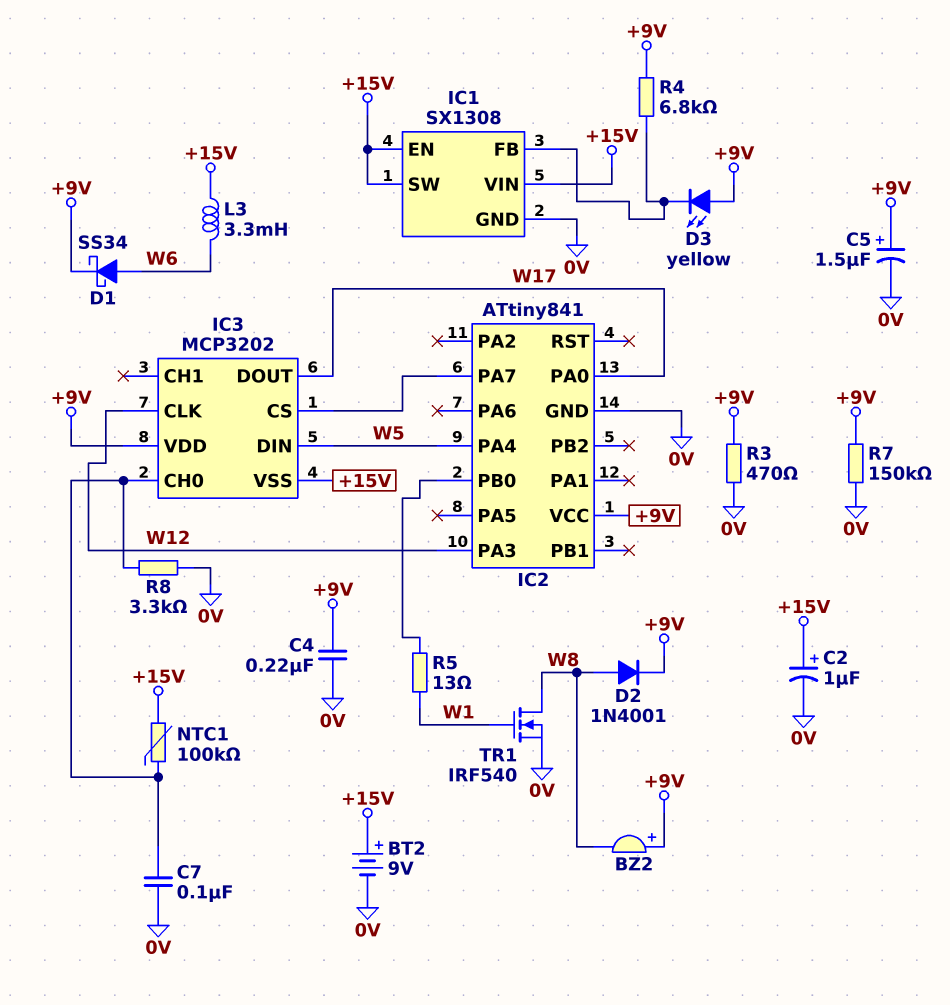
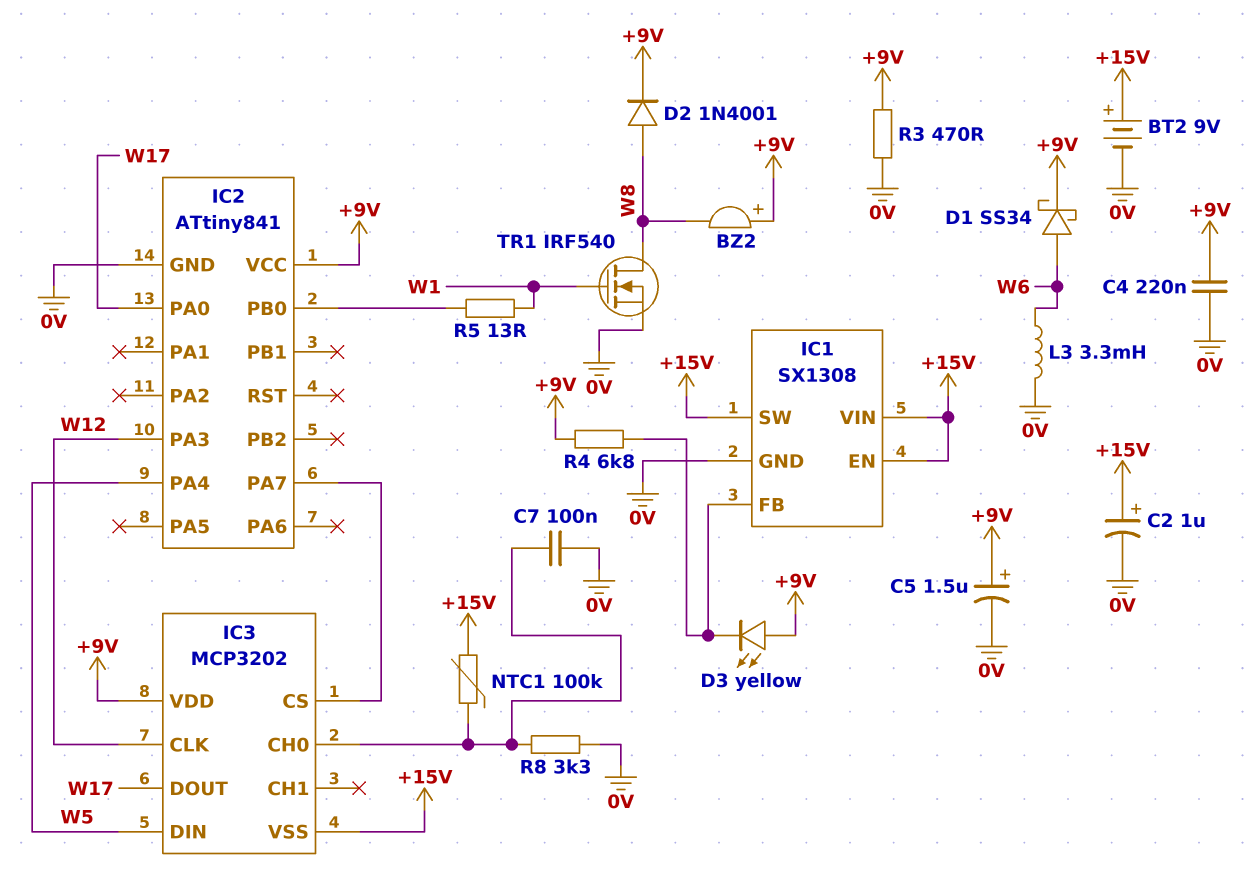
L3: 3.3mH (+15V, W6) -> 3.3mH (0V, W6)
R7: 150k (+9V, 0V) -> none

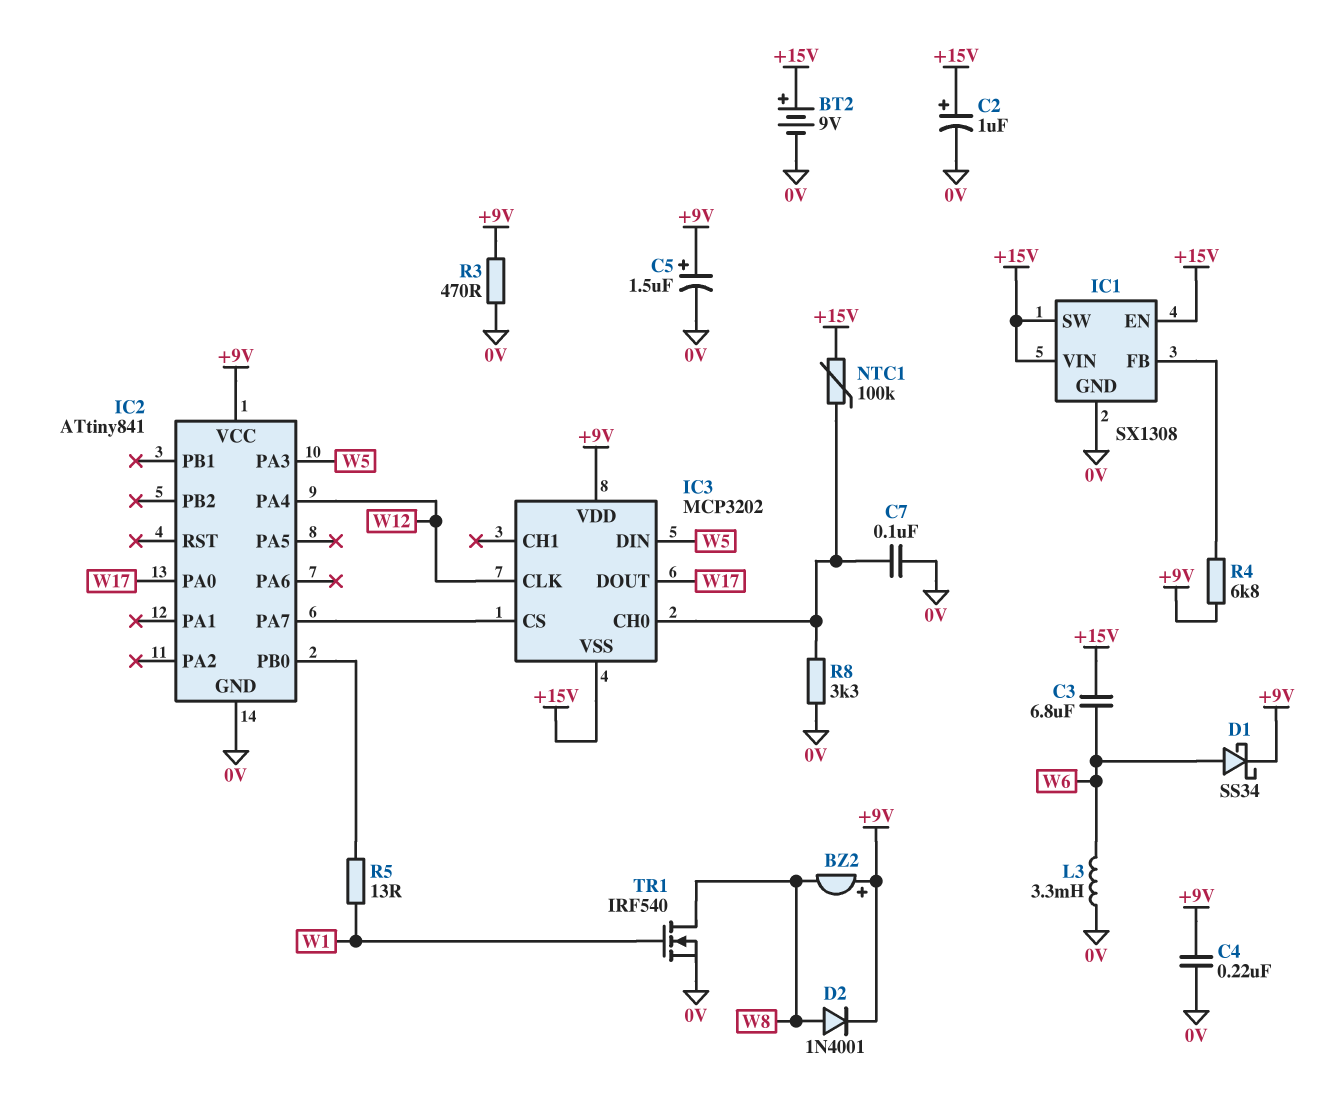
C3: none -> 6.8uF (+15V, W6)
D3: LED yellow (A +9V, K IC1/FB) -> none
IC2 pin PA3: W12 -> W5
IC2 pin PA4: W5 -> W12

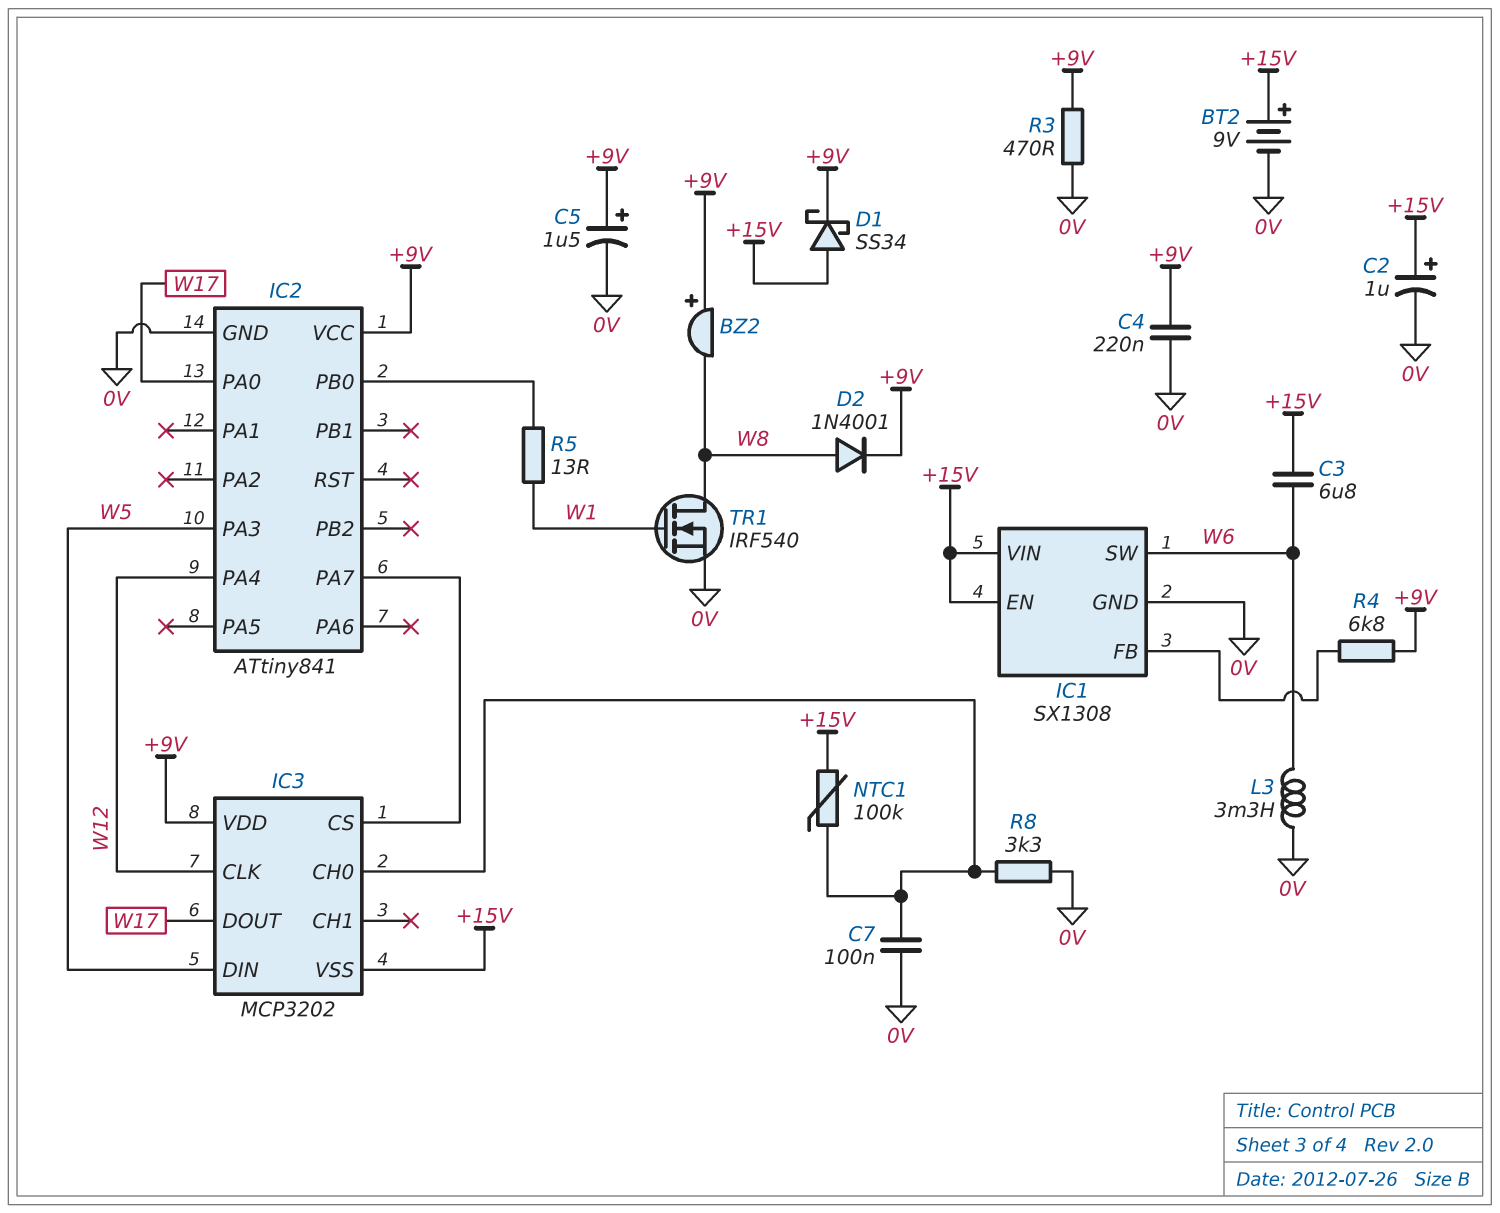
D1: schottky SS34 (A W6, K +9V) -> schottky SS34 (A +15V, K +9V)
IC1 pin SW: +15V -> W6

